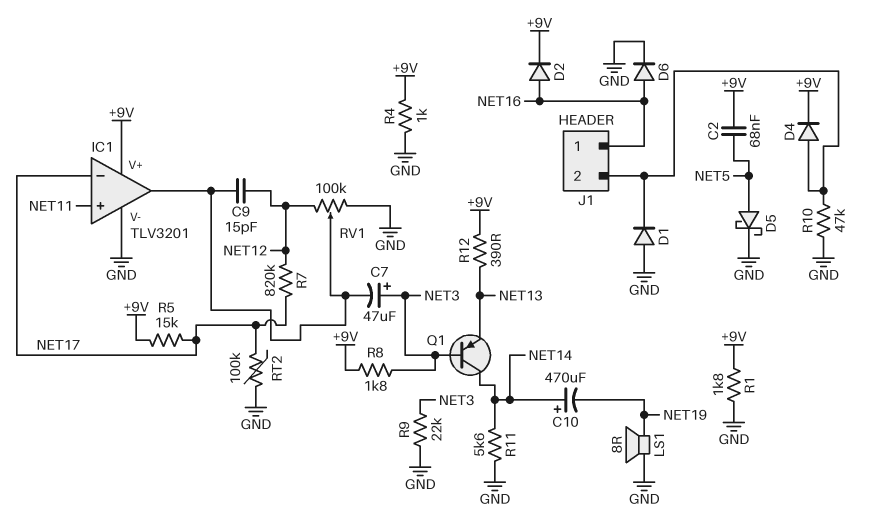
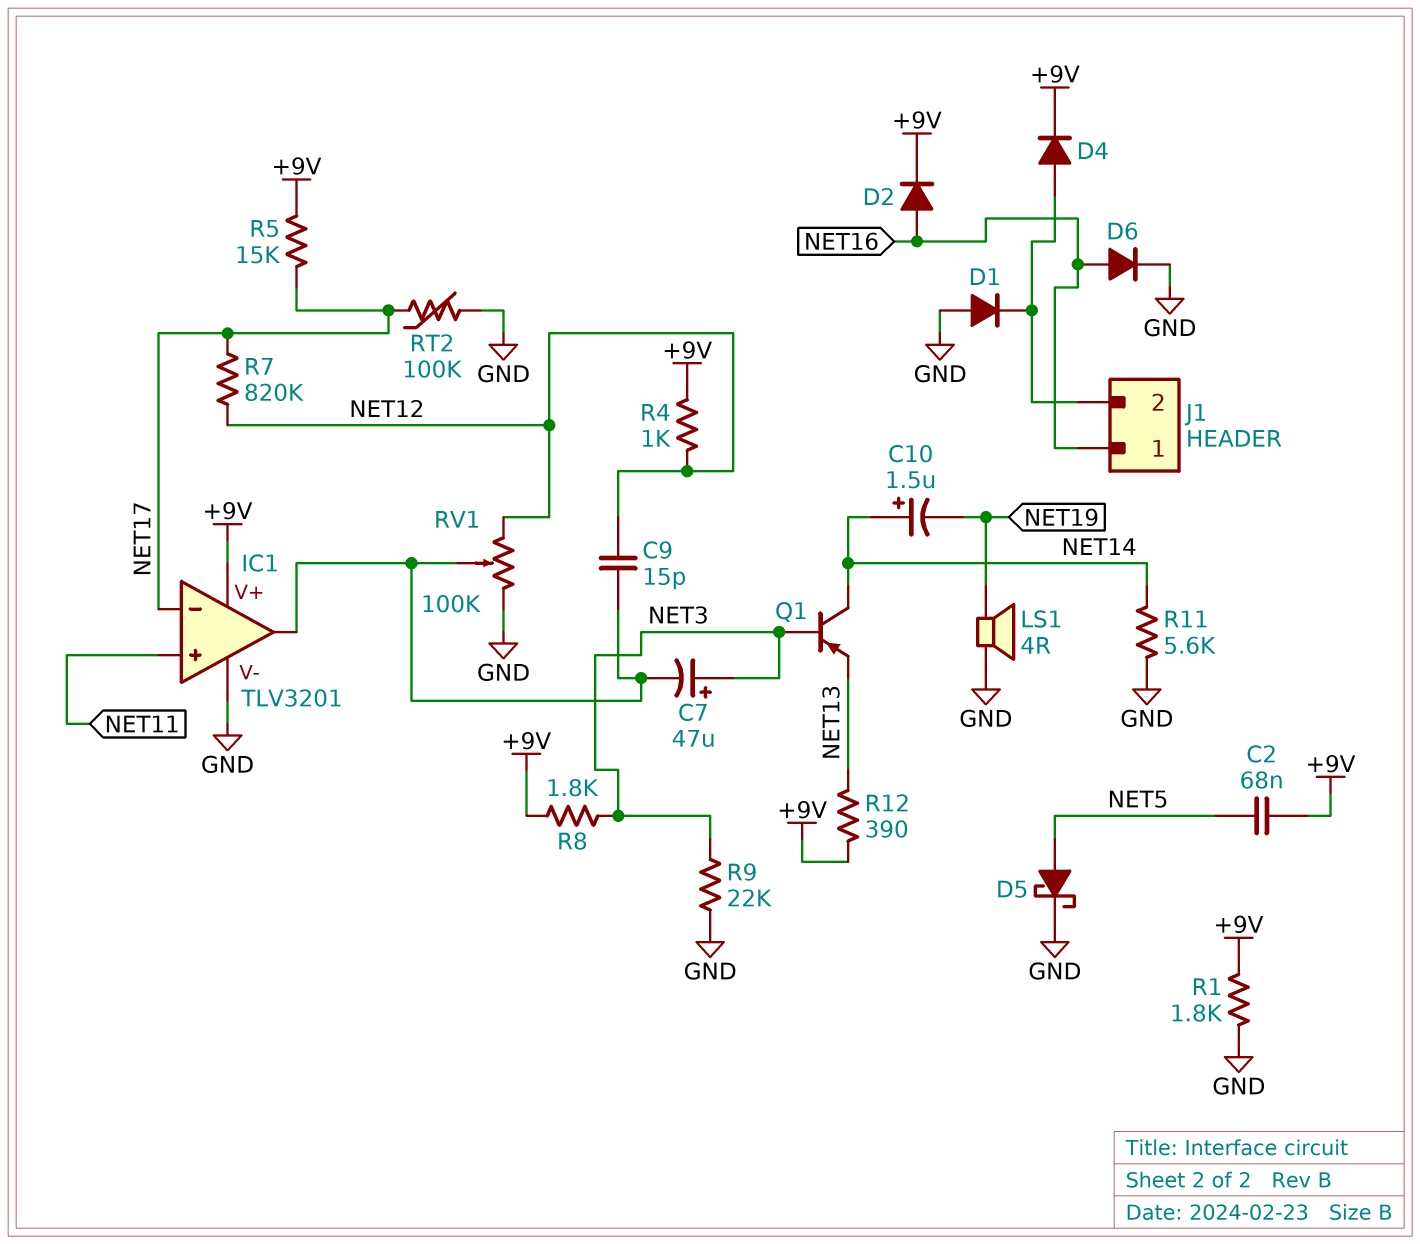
C10: 470uF (plus NET14, minus NET19) -> 1.5uF (plus NET14, minus NET19)
LS1: speaker 8R (GND, NET19) -> speaker 4R (GND, NET19)
R4: 1k (+9V, GND) -> 1k (+9V, NET12)
R10: 47k (GND, J1/2) -> none

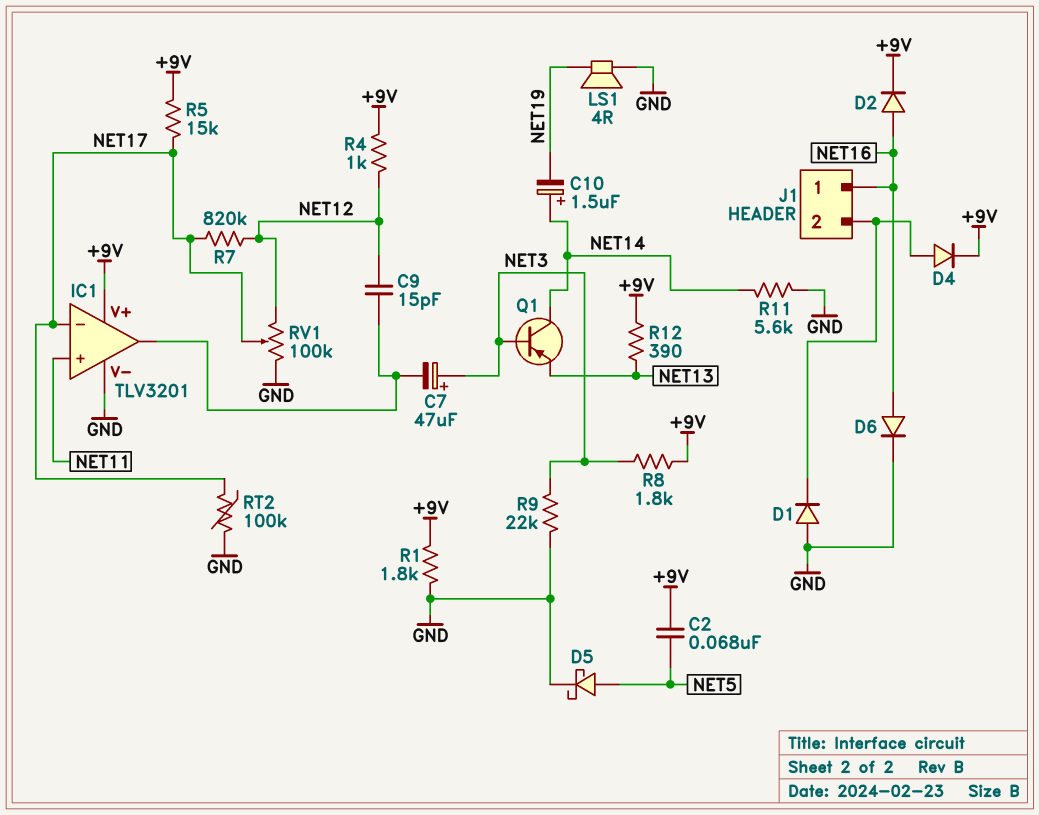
RV1: 100k (GND, NET12, wiper IC1/out) -> 100k (GND, NET12, wiper NET17)

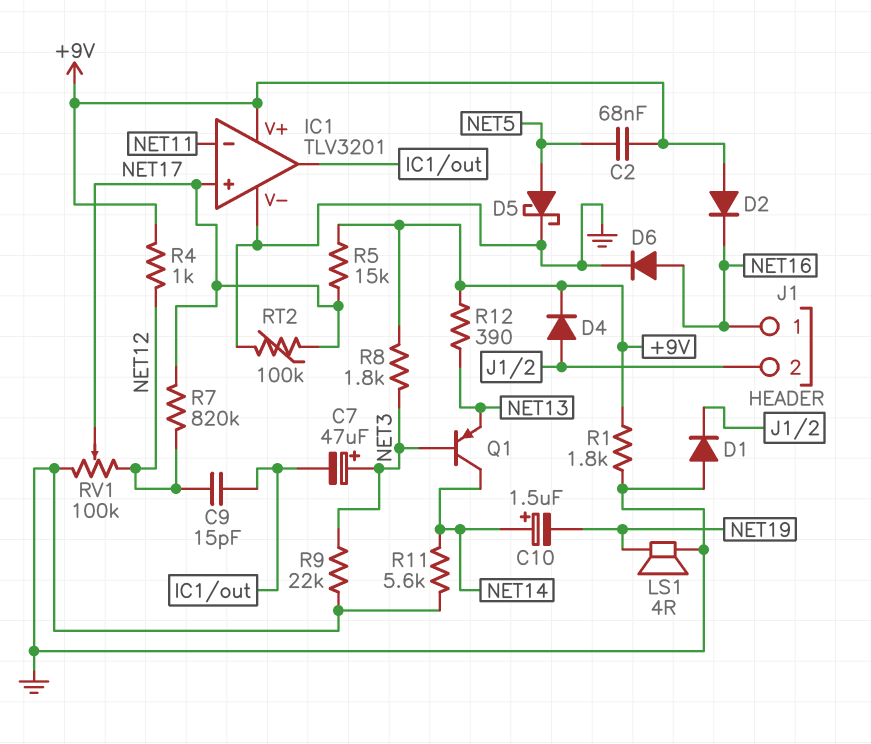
D2: diode (A NET16, K +9V) -> diode (A +9V, K NET16)
IC1 pin in+: NET11 -> NET17
IC1 pin in-: NET17 -> NET11

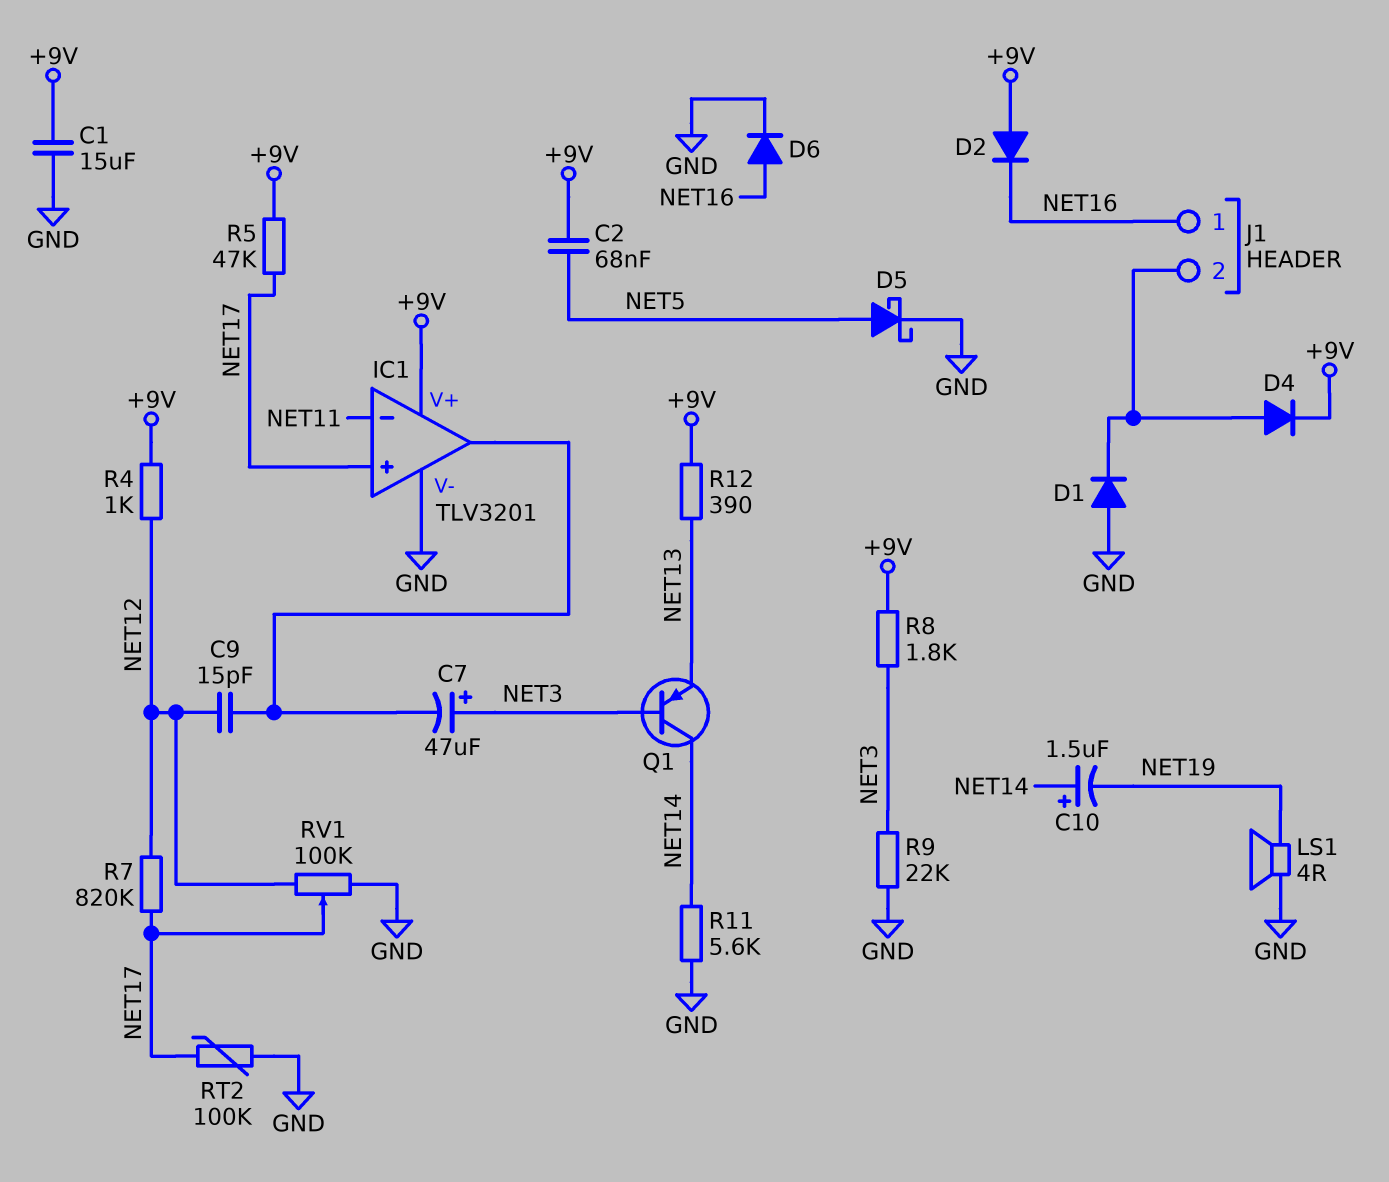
C1: none -> 15uF (+9V, GND)
R1: 1.8k (+9V, GND) -> none
R5: 15k (+9V, NET17) -> 47k (+9V, NET17)

